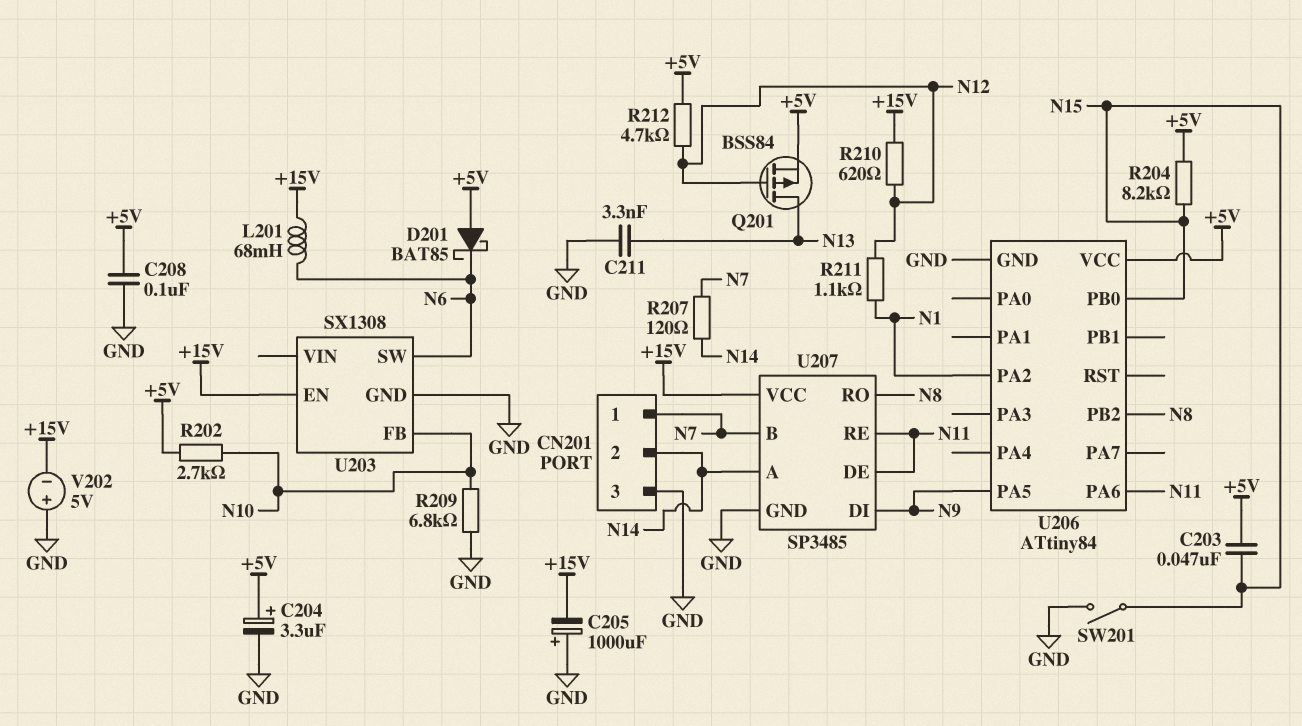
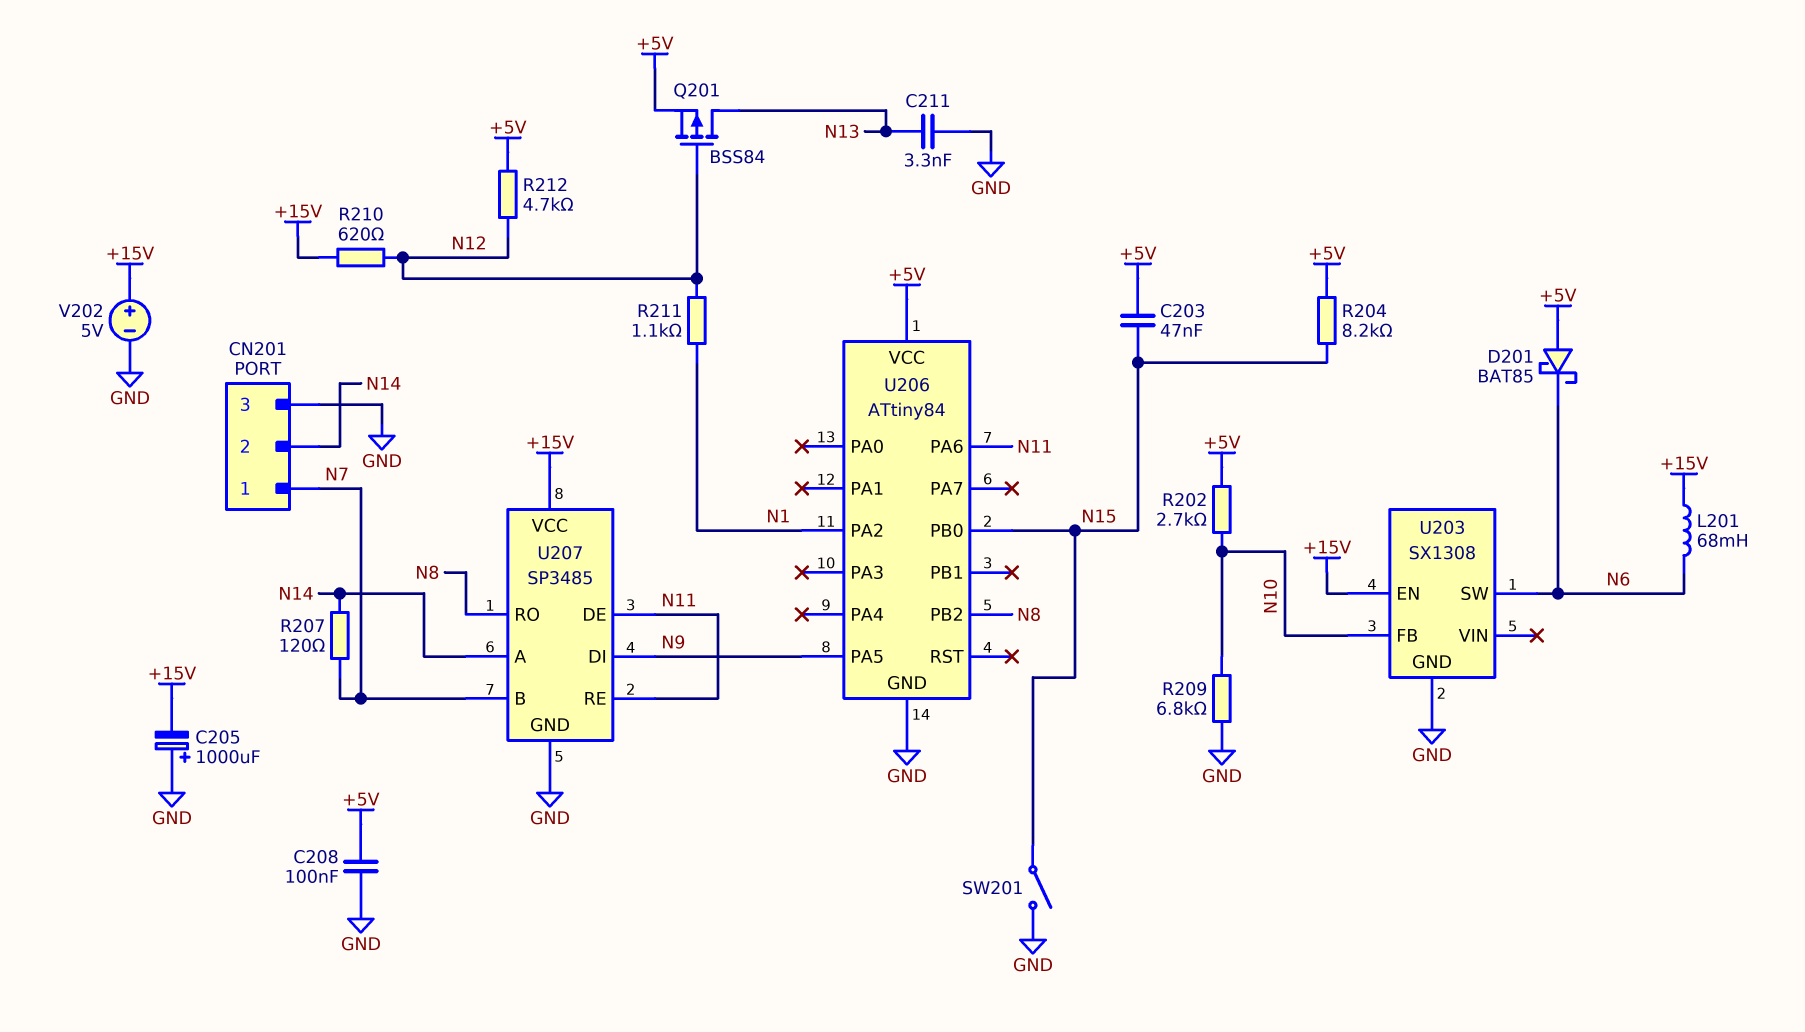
C204: 3.3uF (plus +5V, minus GND) -> none
V202: 5V (plus GND, minus +15V) -> 5V (plus +15V, minus GND)

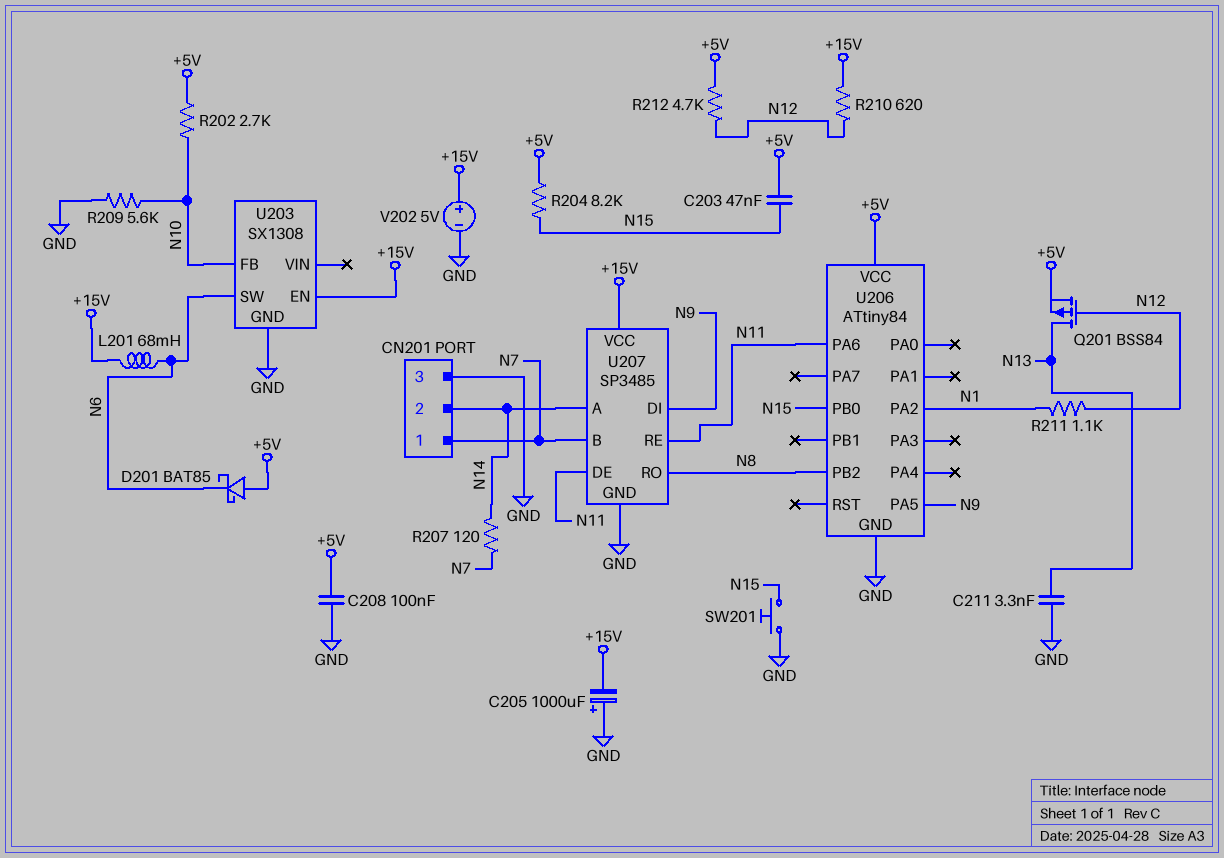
R209: 6.8k (GND, N10) -> 5.6k (GND, N10)
SW201: switch (GND, N15) -> button (GND, N15)

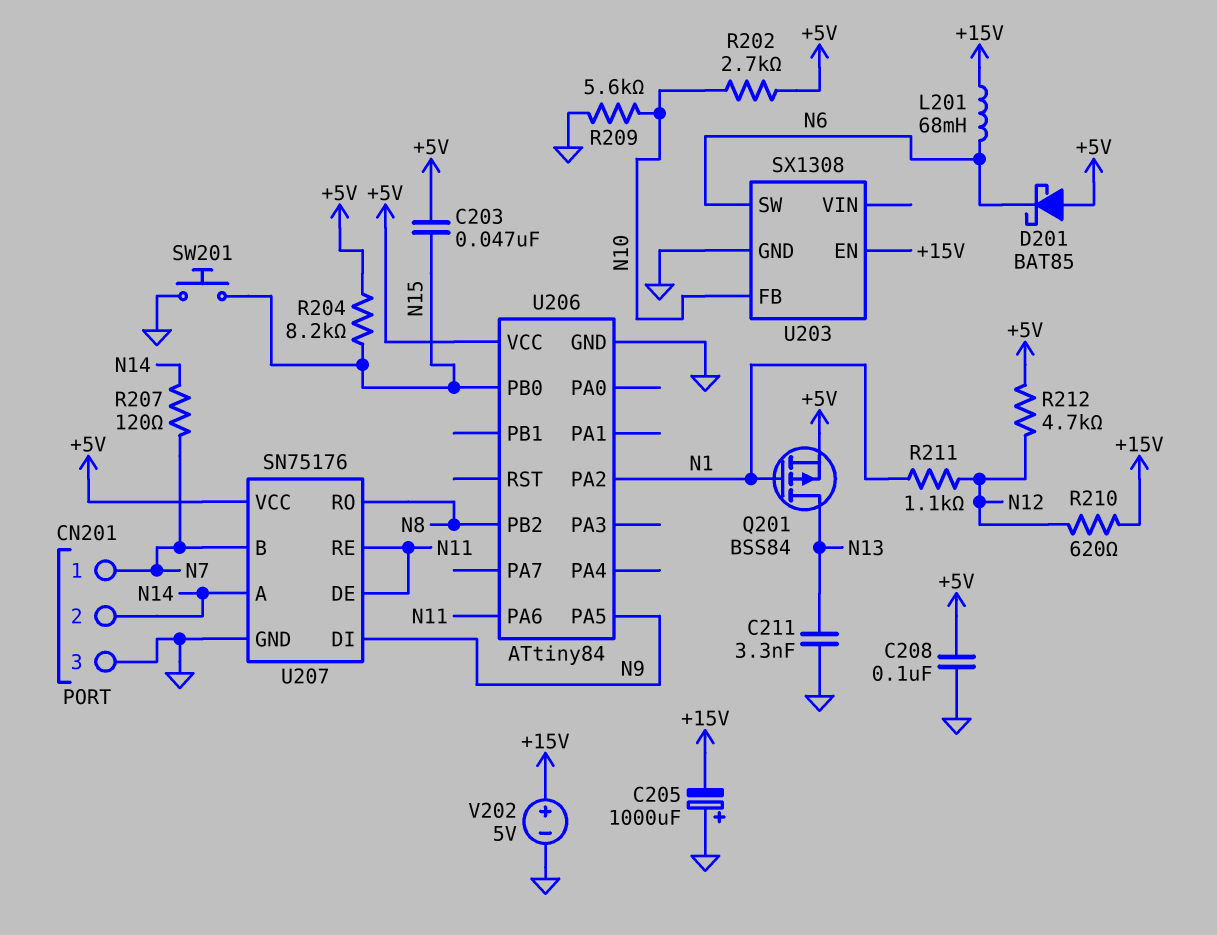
Q201: PMOS BSS84 (G N12, D N13, S +5V) -> PMOS BSS84 (G N1, D N13, S +5V)
U207: SP3485 -> SN75176
U207 pin VCC: +15V -> +5V

